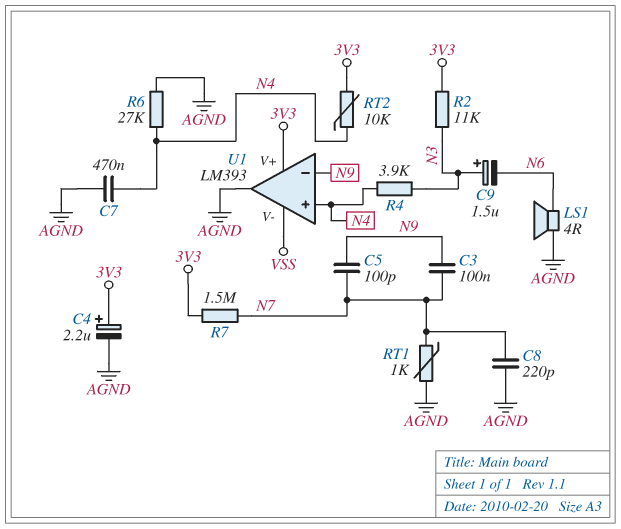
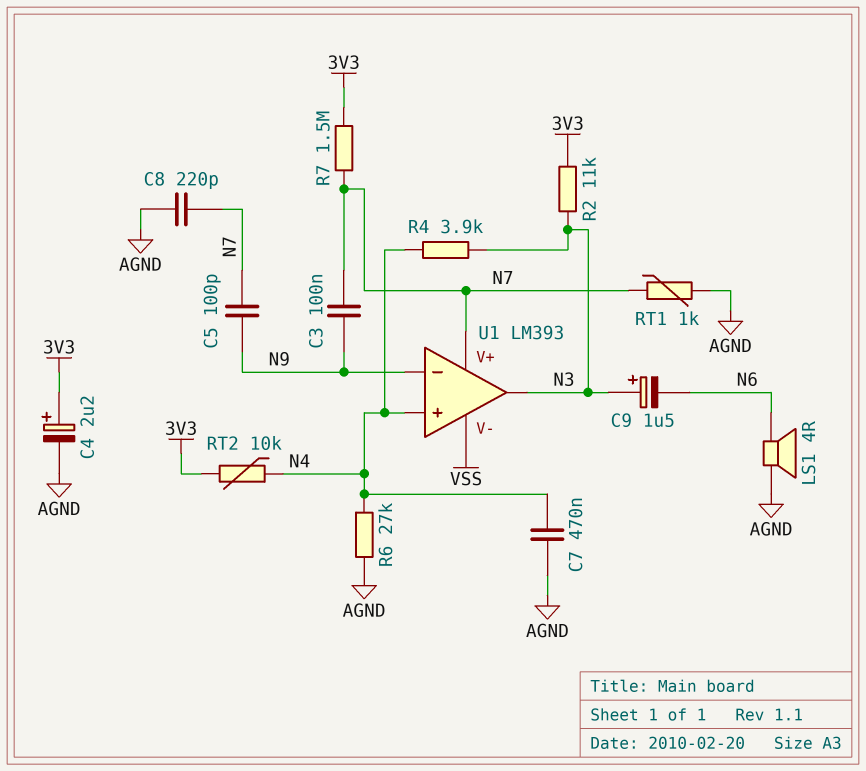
U1 pin V+: 3V3 -> N7
U1 pin out: AGND -> N3

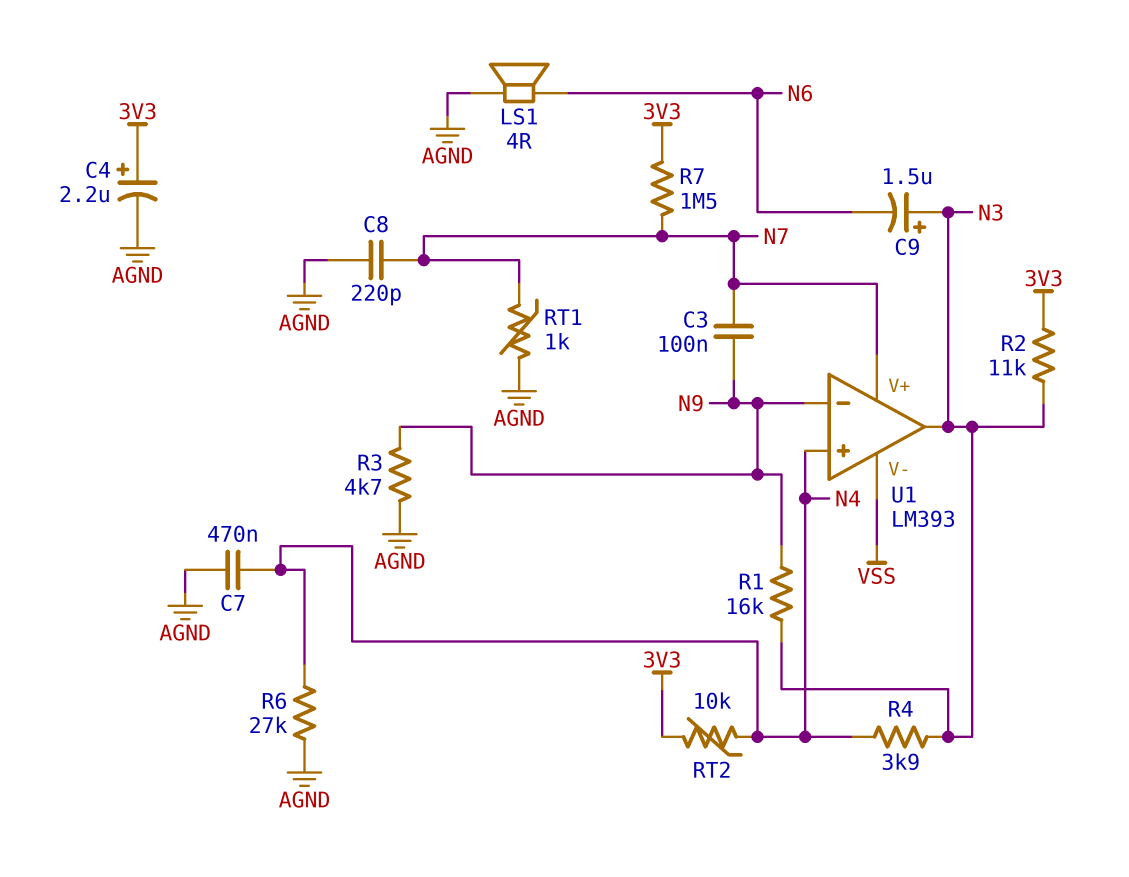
C5: 100pF (N7, N9) -> none
R1: none -> 16k (N3, N9)
R3: none -> 4.7k (AGND, N9)

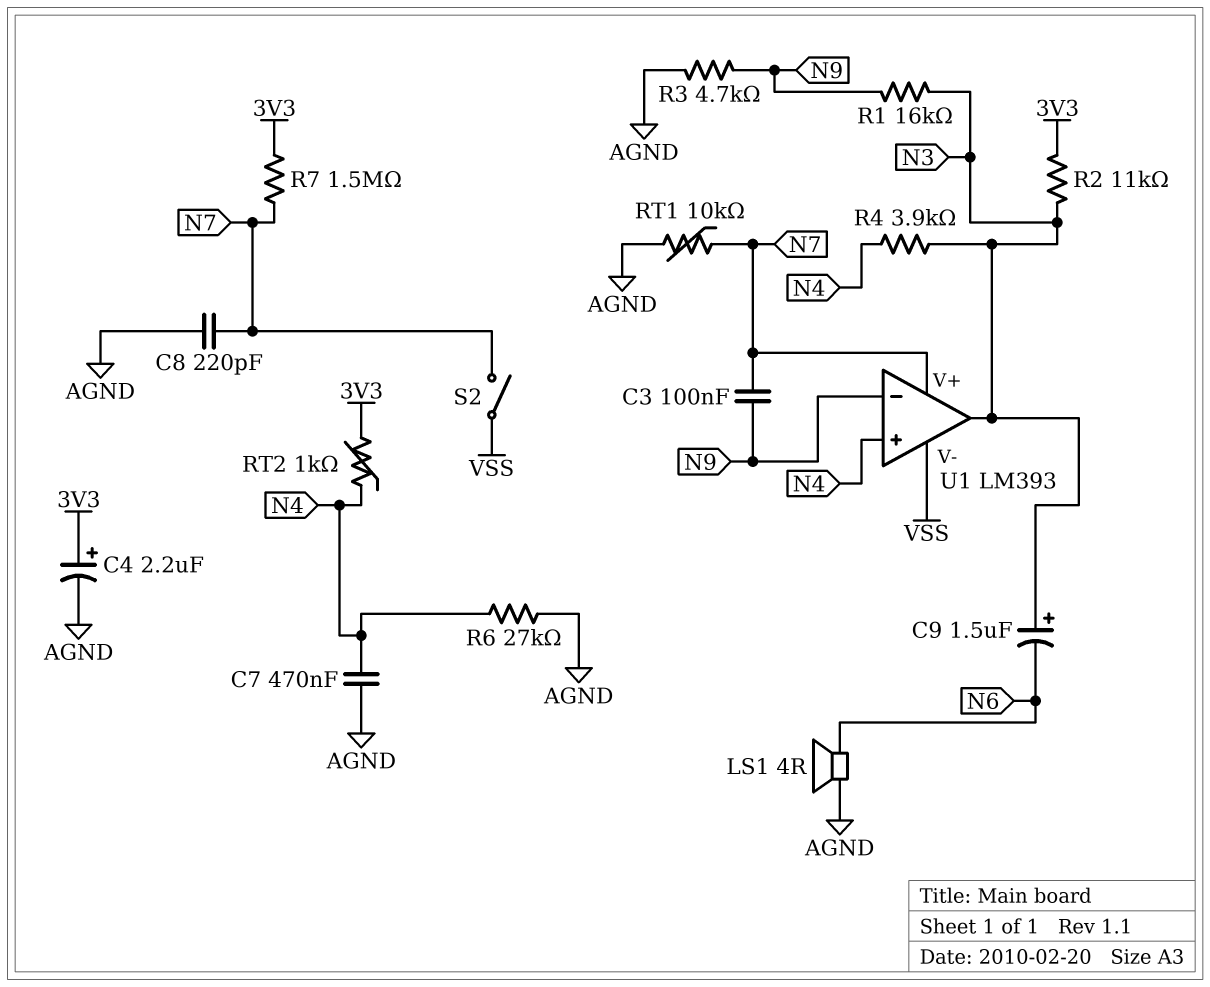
RT1: 1k (AGND, N7) -> 10k (AGND, N7)
RT2: 10k (3V3, N4) -> 1k (3V3, N4)
S2: none -> switch (N7, VSS)

